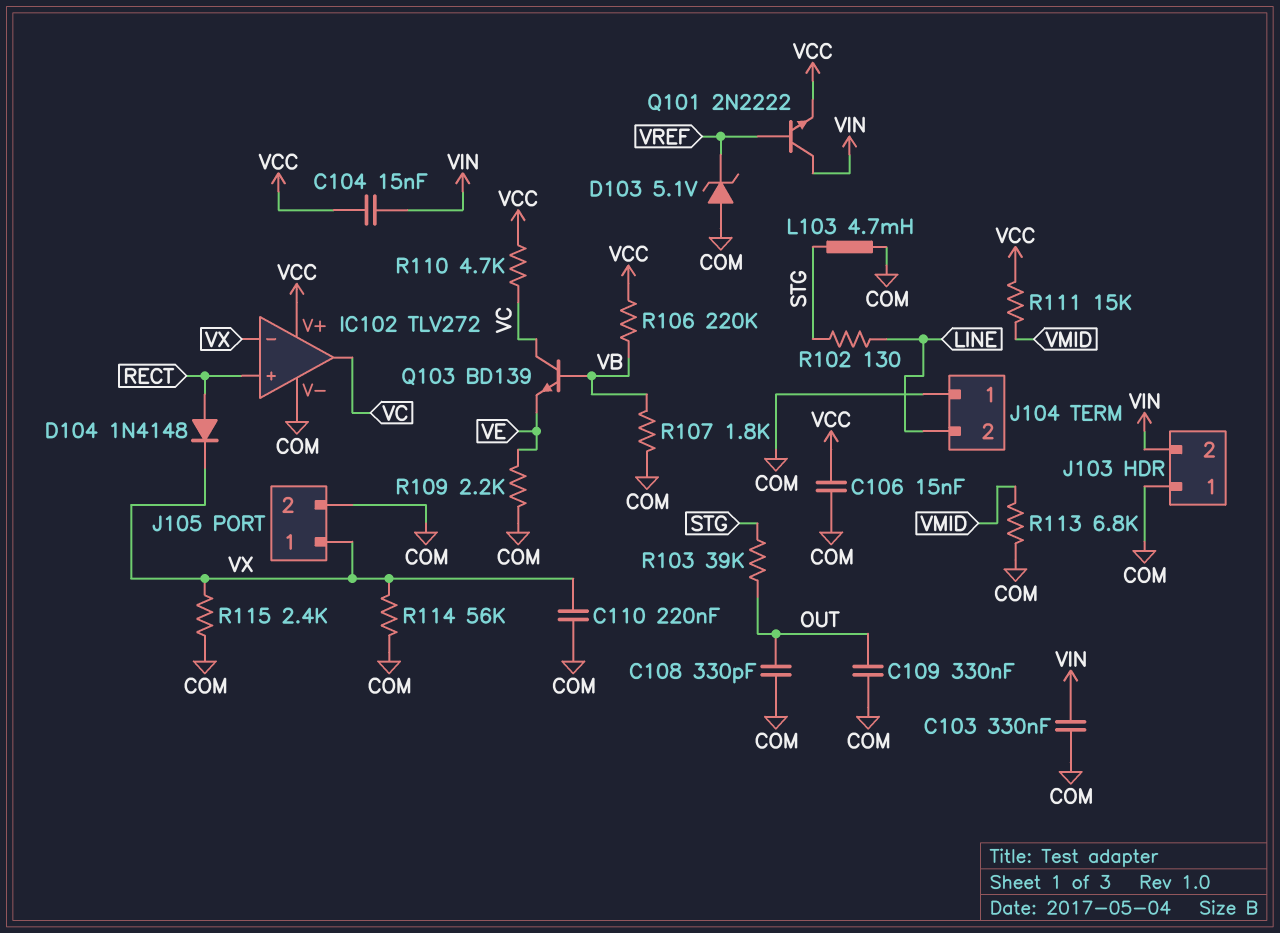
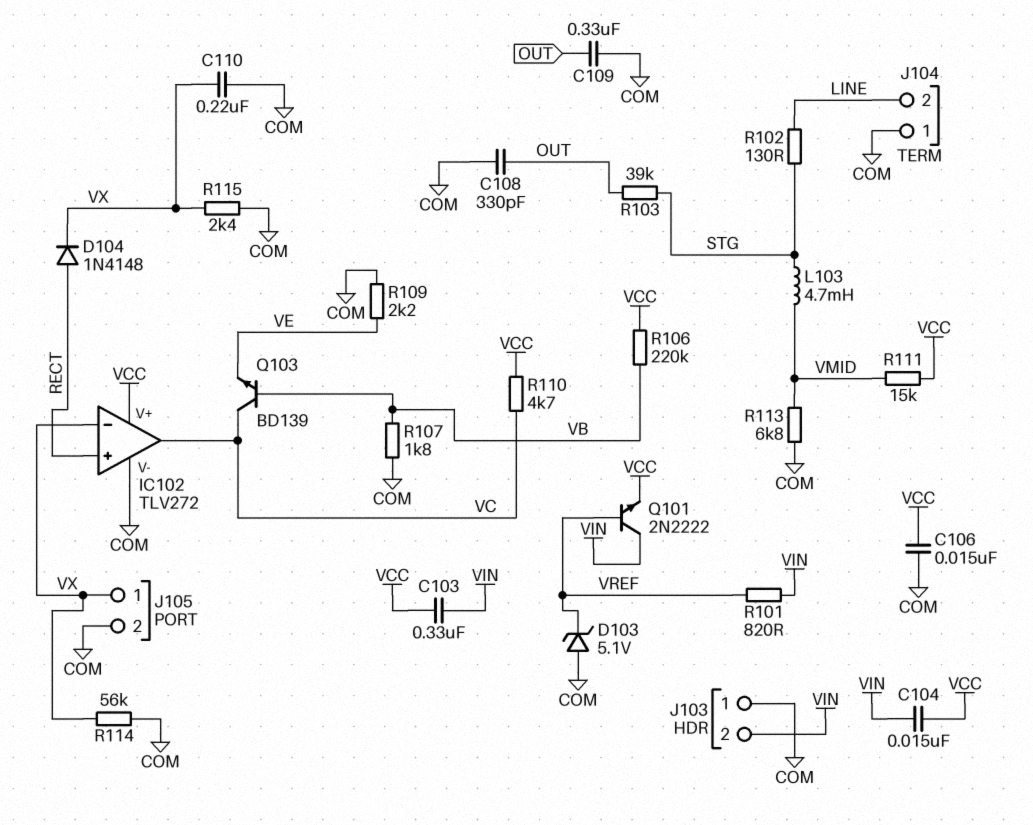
C103: 330nF (COM, VIN) -> 330nF (VCC, VIN)
L103: 4.7mH (COM, STG) -> 4.7mH (STG, VMID)
R101: none -> 820 (VIN, VREF)

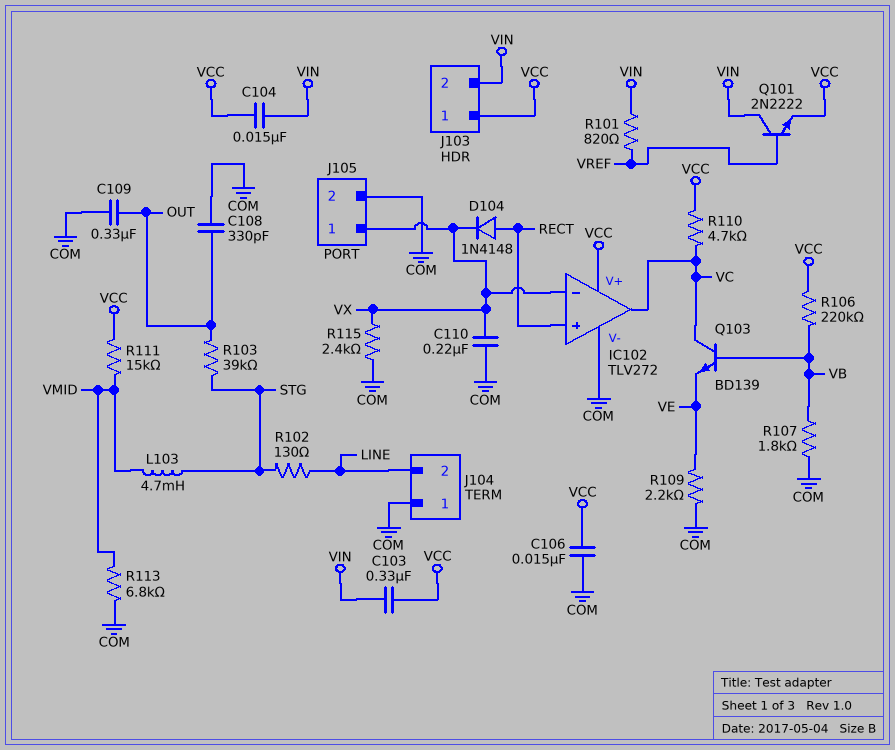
D103: zener 5.1V (A COM, K VREF) -> none
J103 pin 1: COM -> VCC
R114: 56k (COM, VX) -> none

